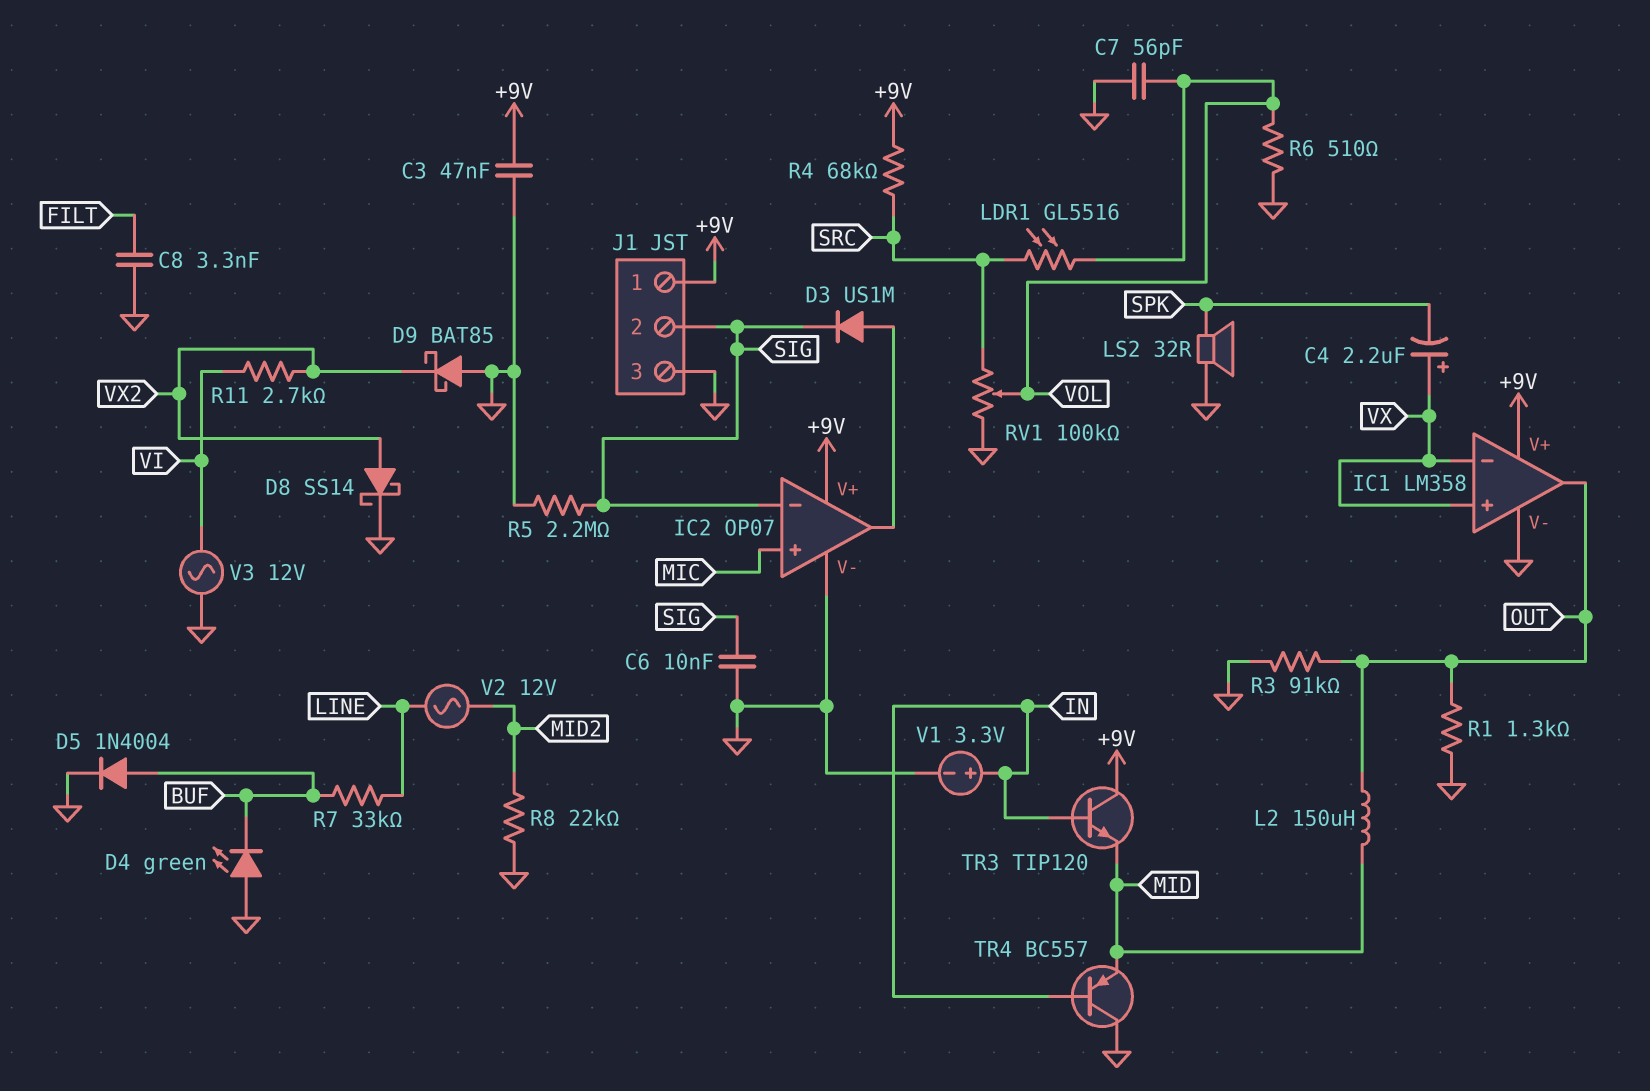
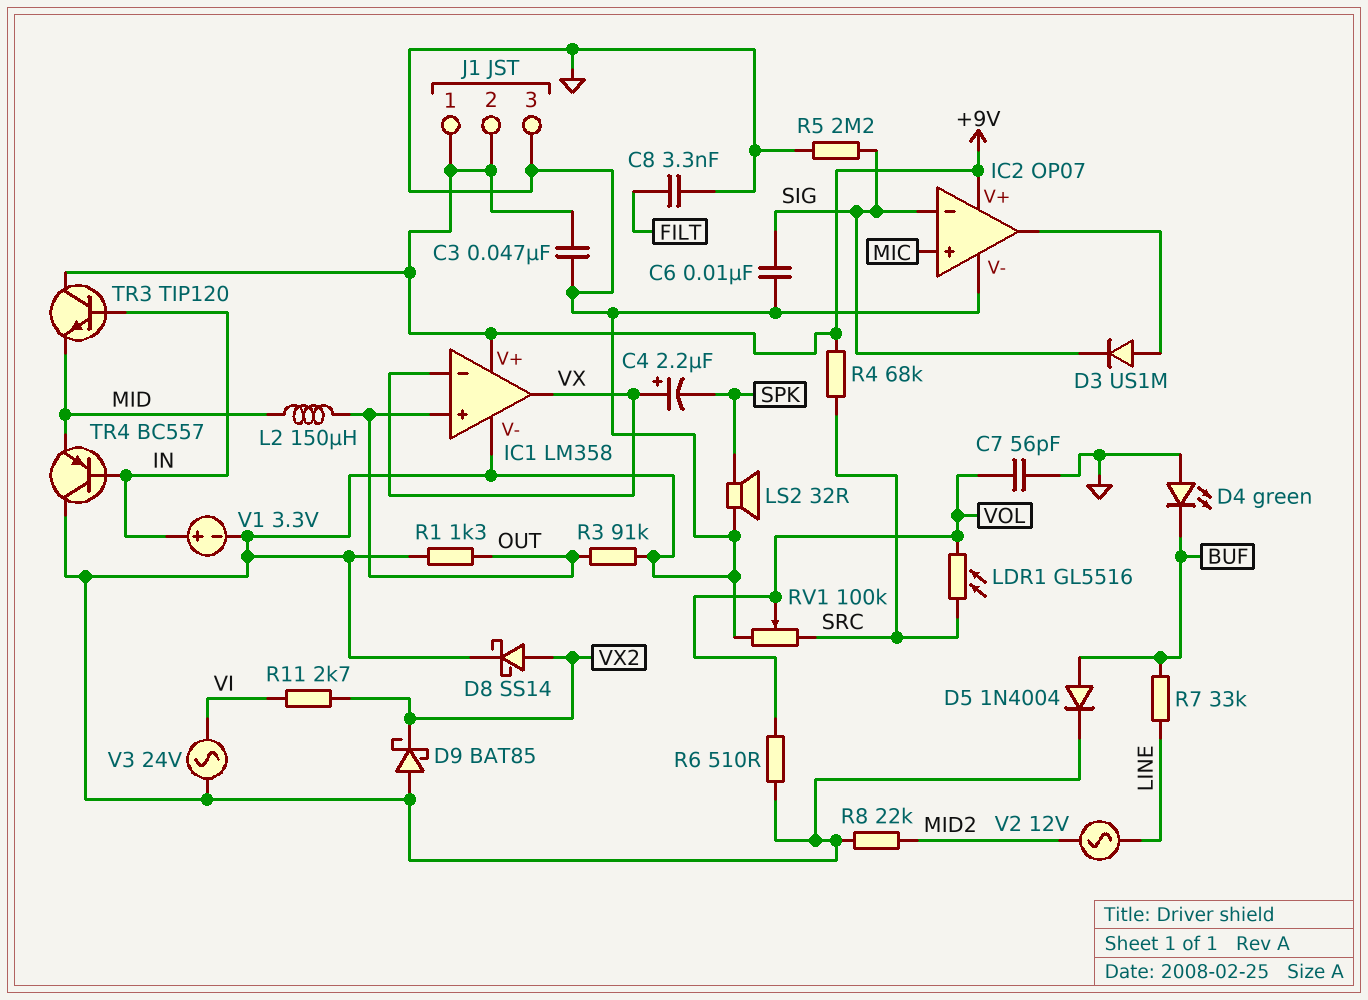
IC1 pin in+: VX -> OUT
IC1 pin out: OUT -> VX
J1 pin 2: SIG -> +9V
V3: AC 12V (GND, VI) -> AC 24V (GND, VI)

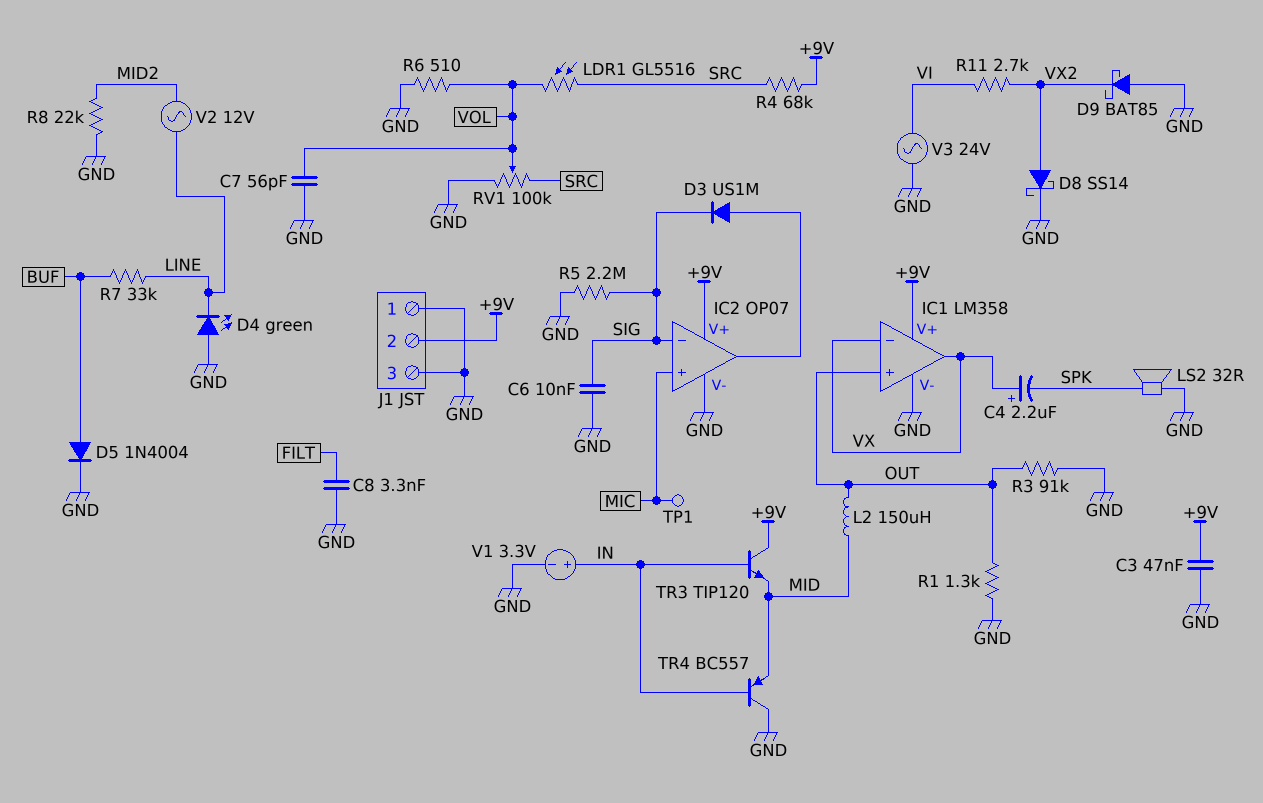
D4: LED green (A GND, K BUF) -> LED green (A GND, K LINE)
J1 pin 1: +9V -> GND
TP1: none -> test point (MIC)

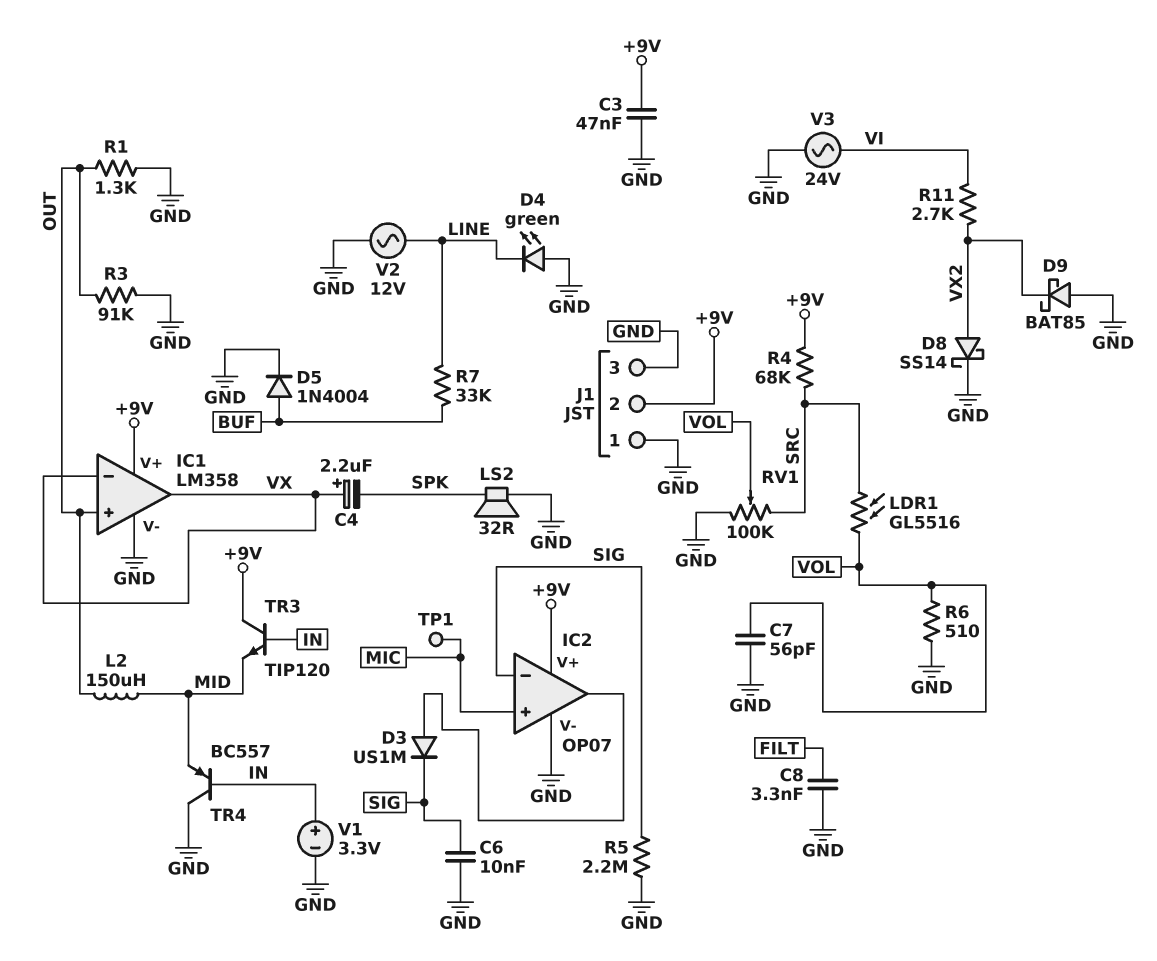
R8: 22k (GND, MID2) -> none
V2: AC 12V (LINE, MID2) -> AC 12V (GND, LINE)

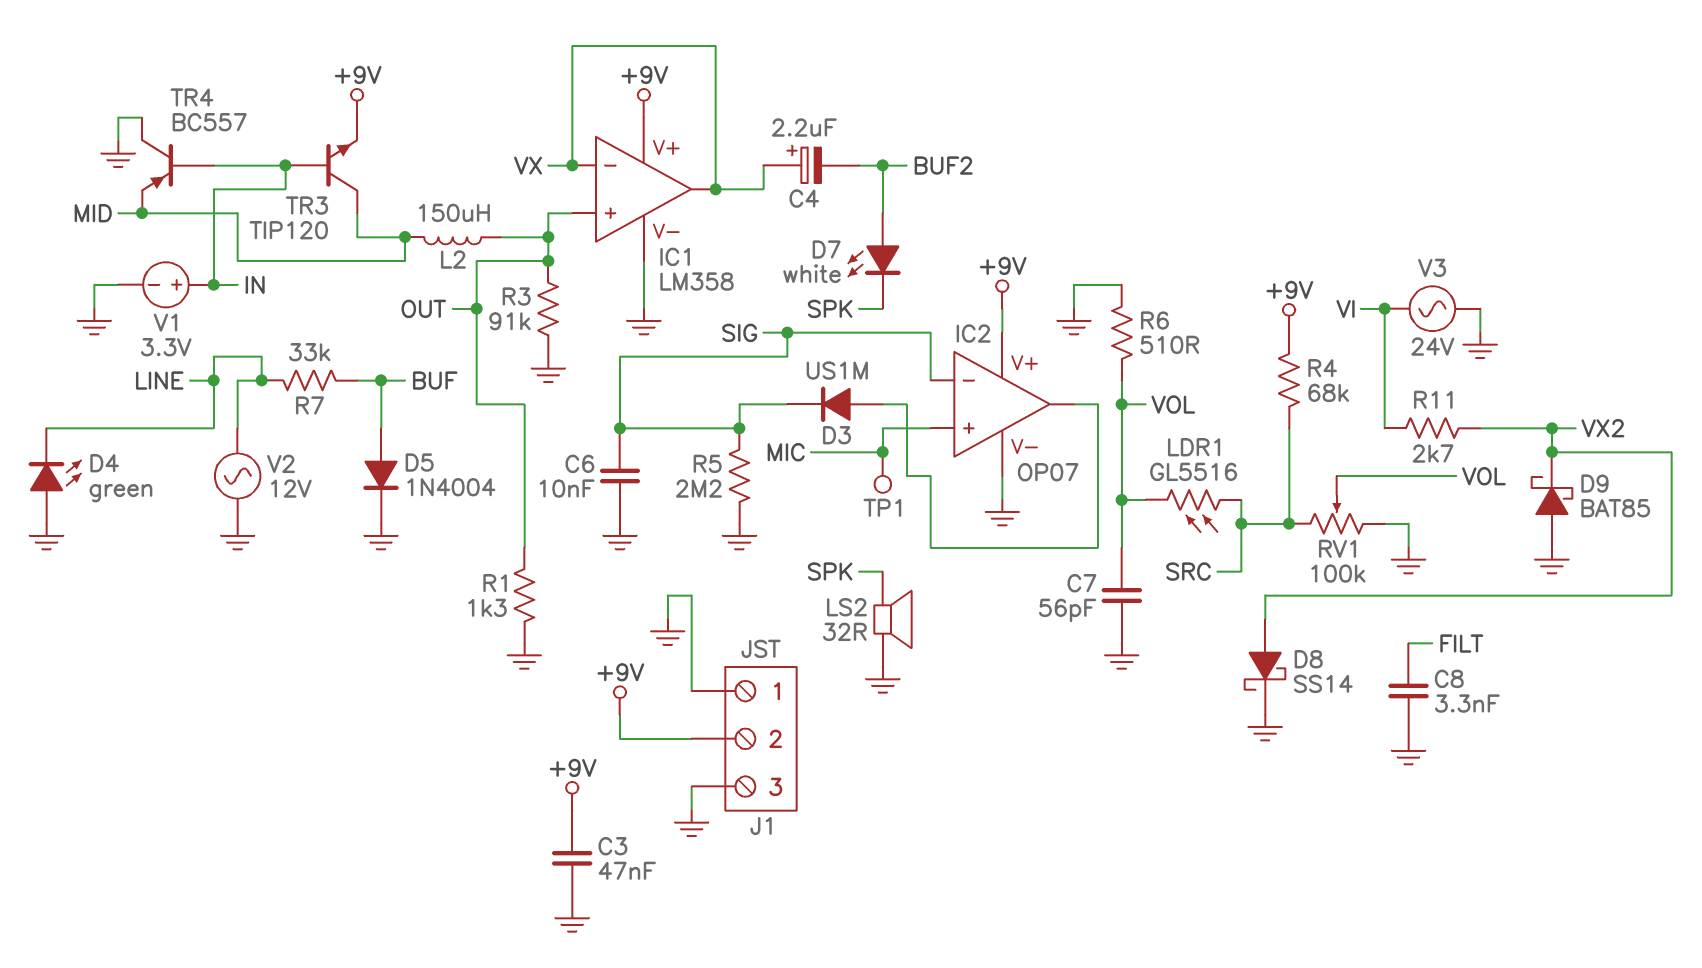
C4: 2.2uF (plus VX, minus SPK) -> 2.2uF (plus VX, minus BUF2)
D7: none -> LED white (A BUF2, K SPK)
TR3: NPN TIP120 (B IN, C +9V, E MID) -> NPN TIP120 (B IN, C MID, E +9V)

